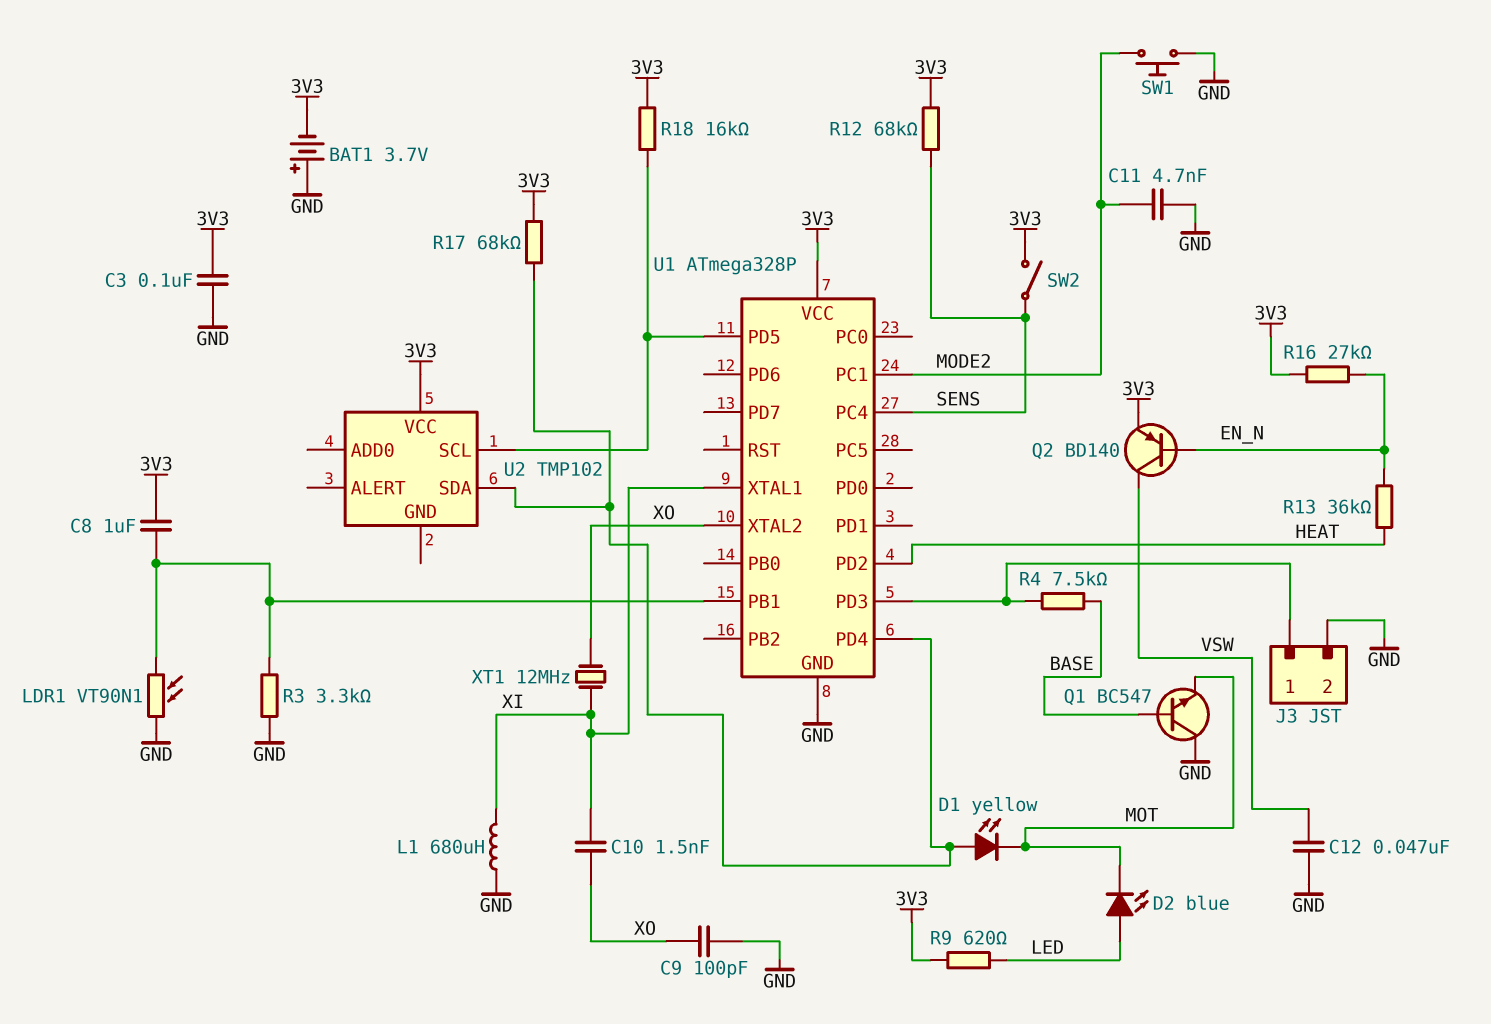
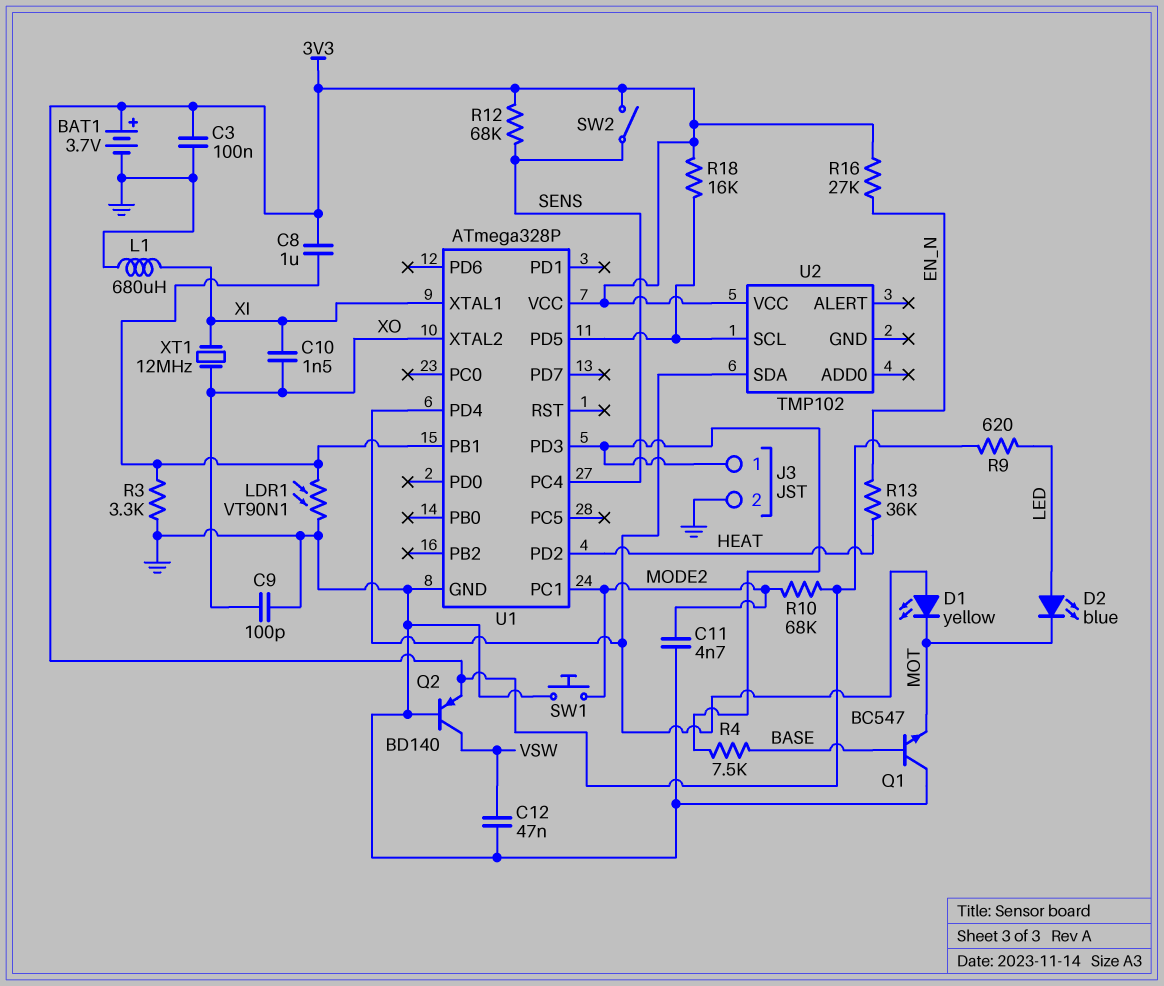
BAT1: 3.7V (plus GND, minus 3V3) -> 3.7V (plus 3V3, minus GND)
Q2: PNP BD140 (B EN_N, C VSW, E 3V3) -> PNP BD140 (B GND, C VSW, E 3V3)
R10: none -> 68k (3V3, MODE2)
R17: 68k (3V3, U1/PD4) -> none

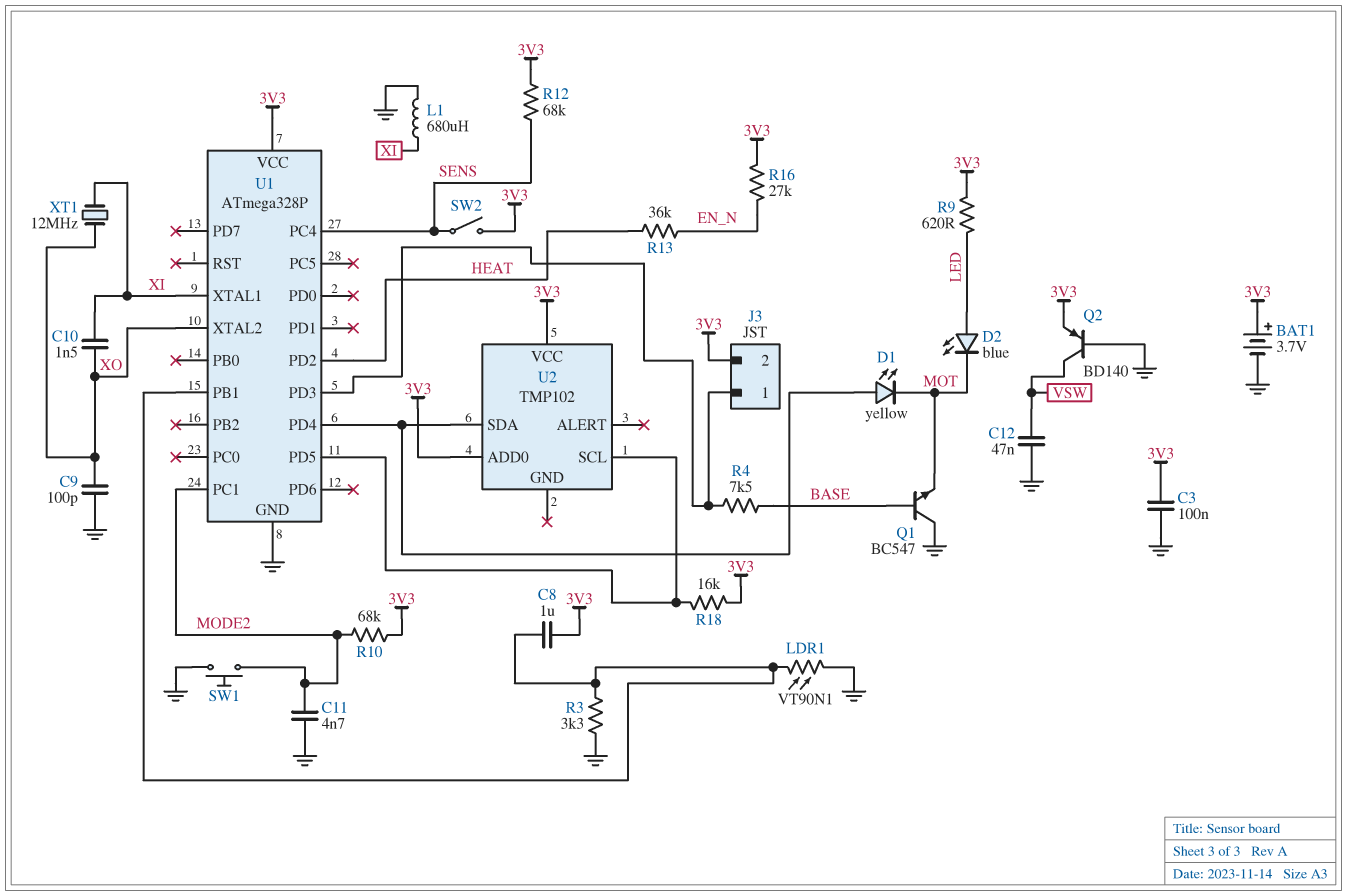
J3 pin 2: GND -> 3V3
U2 pin ADD0: none -> 3V3

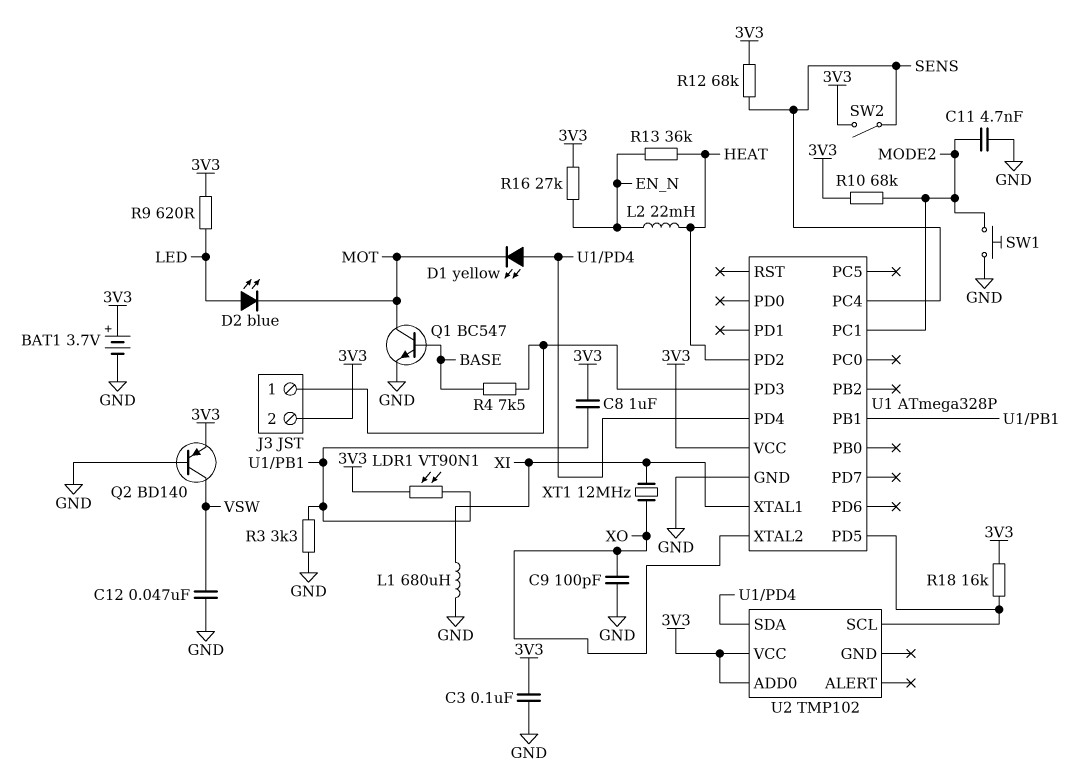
C10: 1.5nF (XI, XO) -> none
L2: none -> 22mH (EN_N, HEAT)
LDR1: VT90N1 (GND, U1/PB1) -> VT90N1 (3V3, U1/PB1)
Q1: NPN BC547 (B BASE, C GND, E MOT) -> NPN BC547 (B BASE, C MOT, E GND)

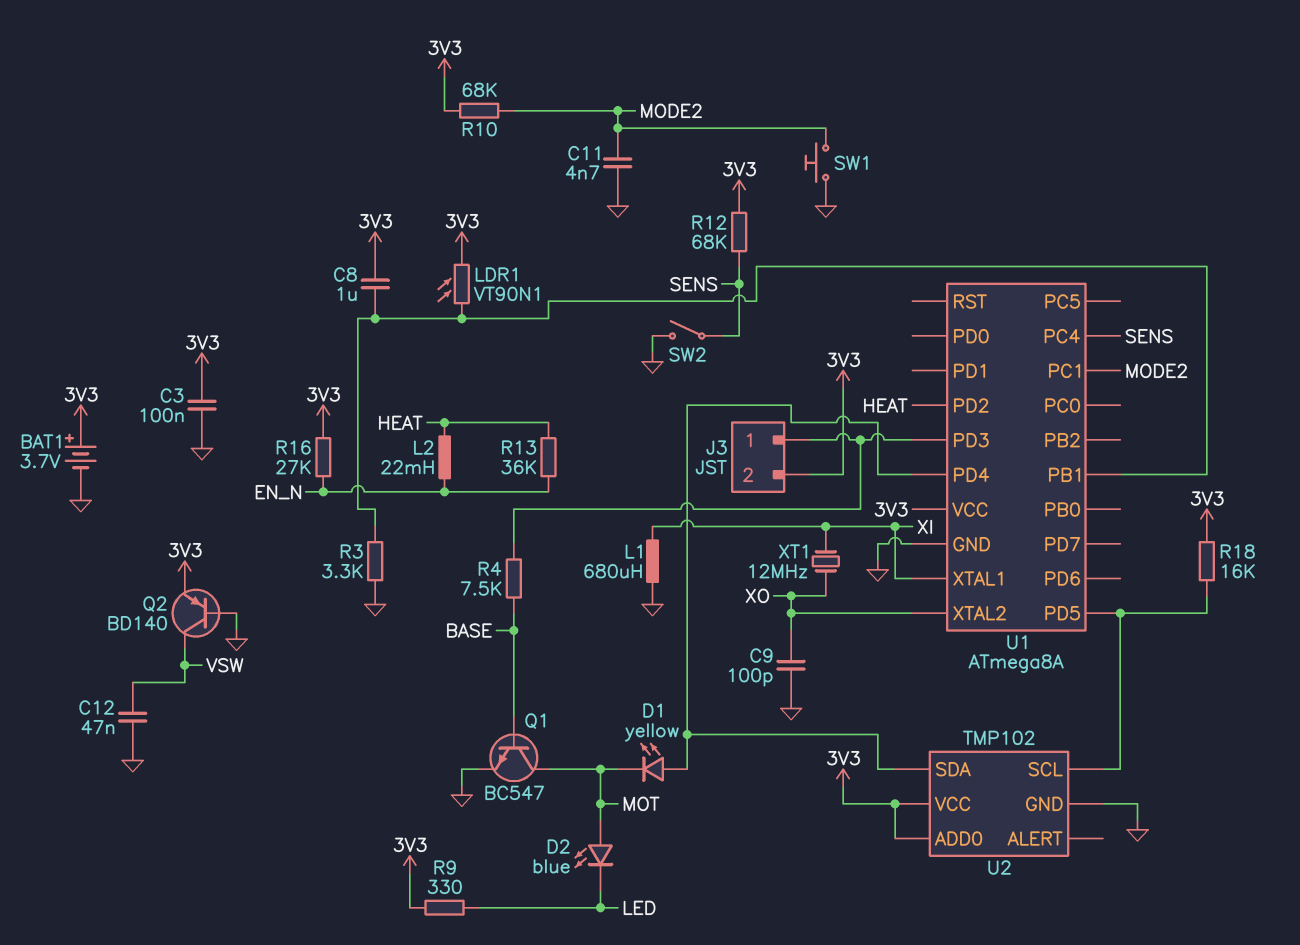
D2: LED blue (A LED, K MOT) -> LED blue (A MOT, K LED)
R9: 620 (3V3, LED) -> 330 (3V3, LED)
SW2: switch (3V3, SENS) -> switch (GND, SENS)
U1: ATmega328P -> ATmega8A
U2 pin GND: none -> GND

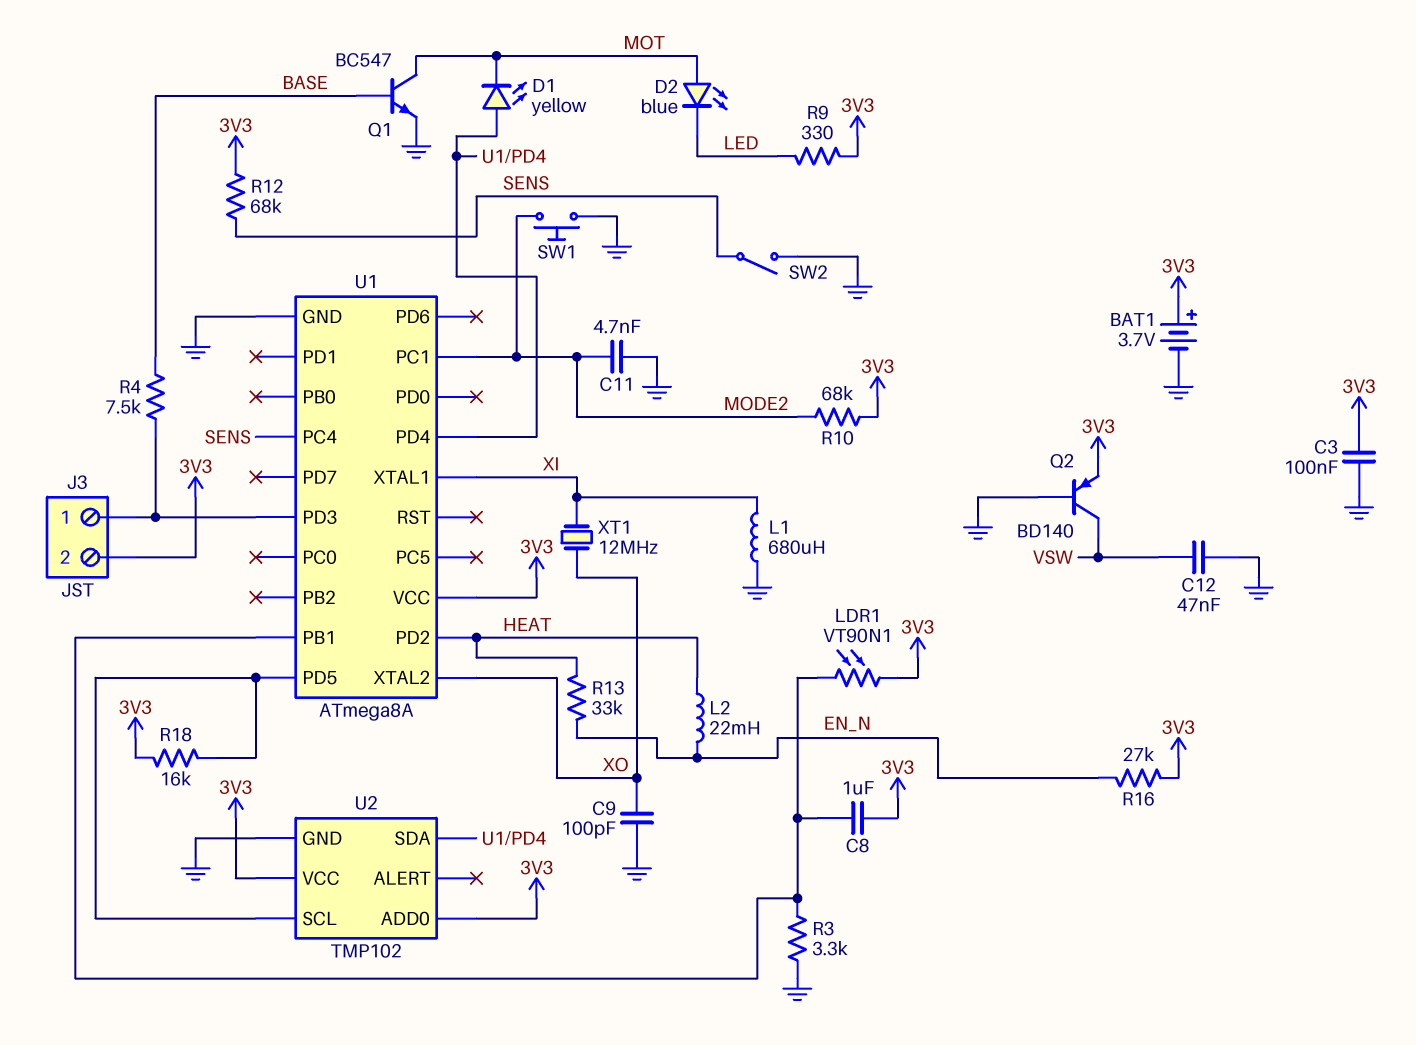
R13: 36k (EN_N, HEAT) -> 33k (EN_N, HEAT)

